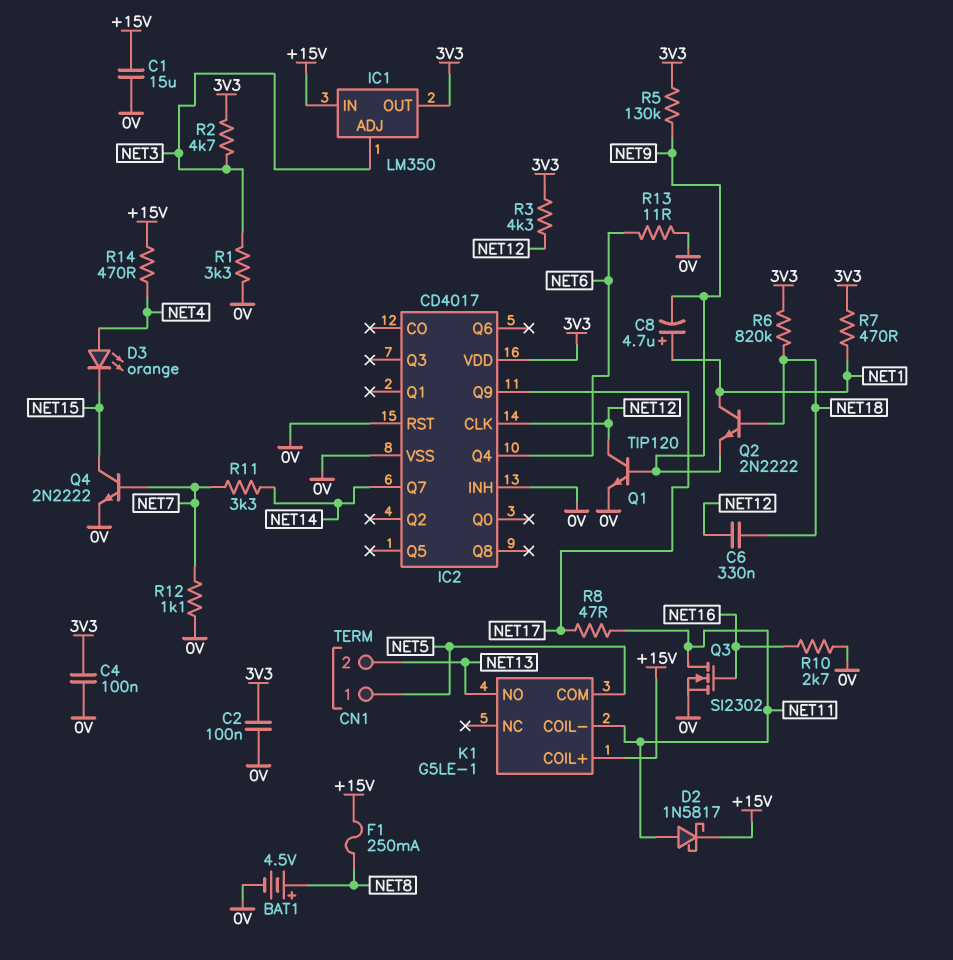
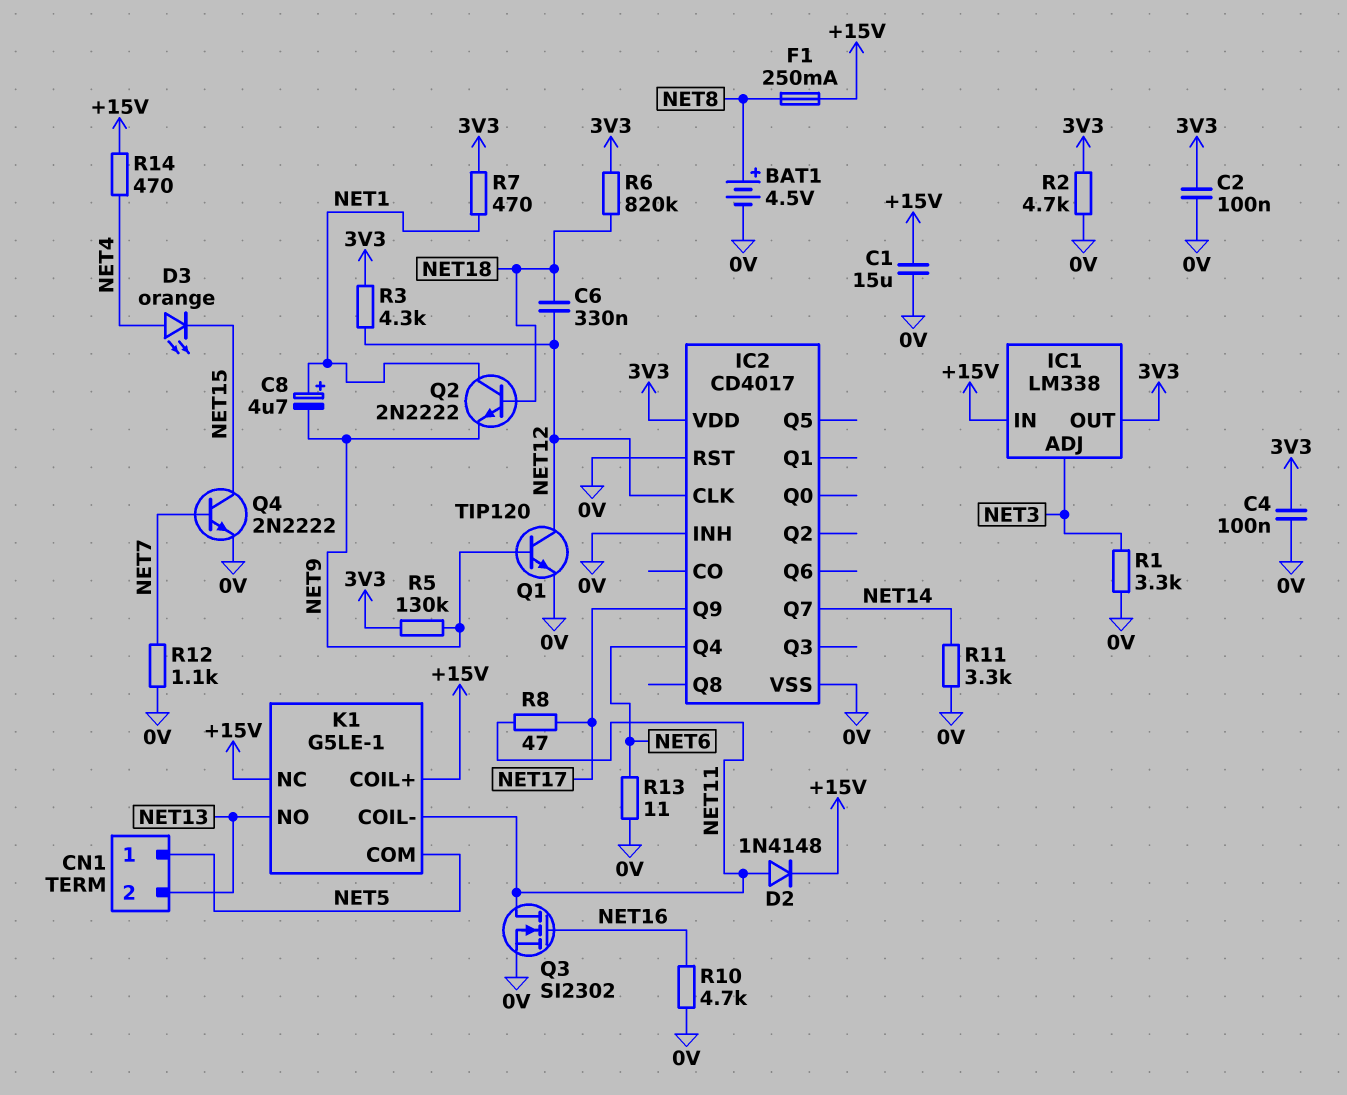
D2: schottky 1N5817 (A NET11, K +15V) -> diode 1N4148 (A NET11, K +15V)
IC1: LM350 -> LM338
K1 pin NC: none -> +15V
R2: 4.7k (3V3, NET3) -> 4.7k (0V, 3V3)
R10: 2.7k (0V, NET16) -> 4.7k (0V, NET16)
R11: 3.3k (NET7, NET14) -> 3.3k (0V, NET14)

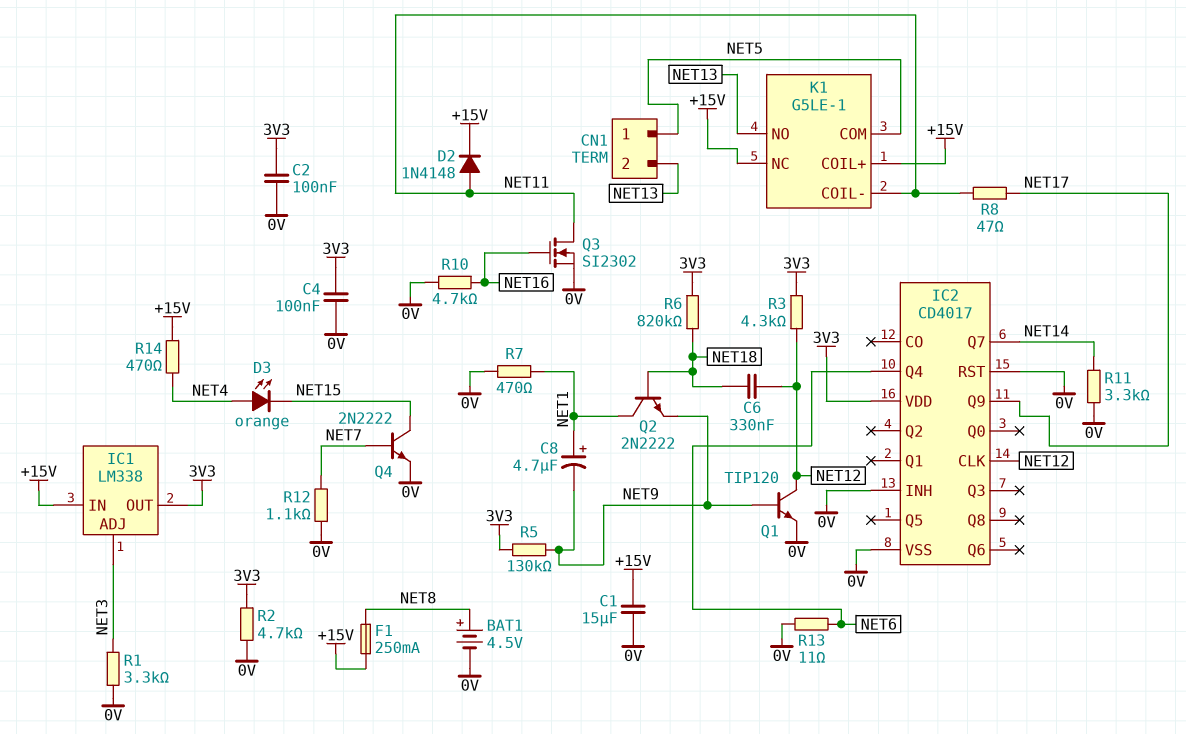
R7: 470 (3V3, NET1) -> 470 (0V, NET1)

